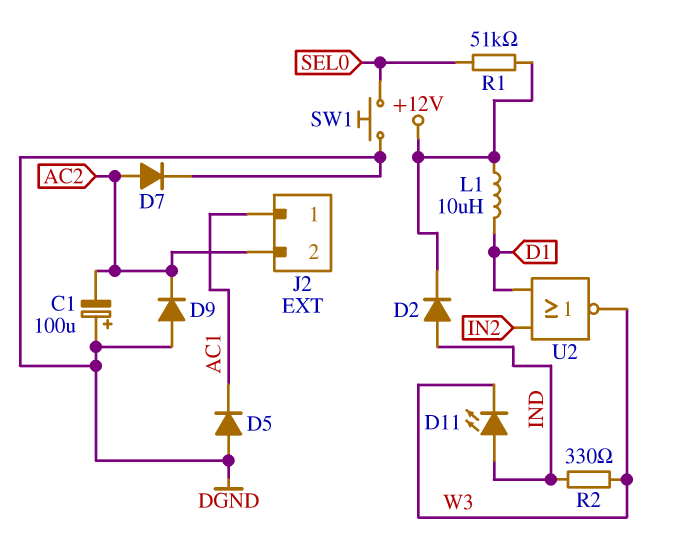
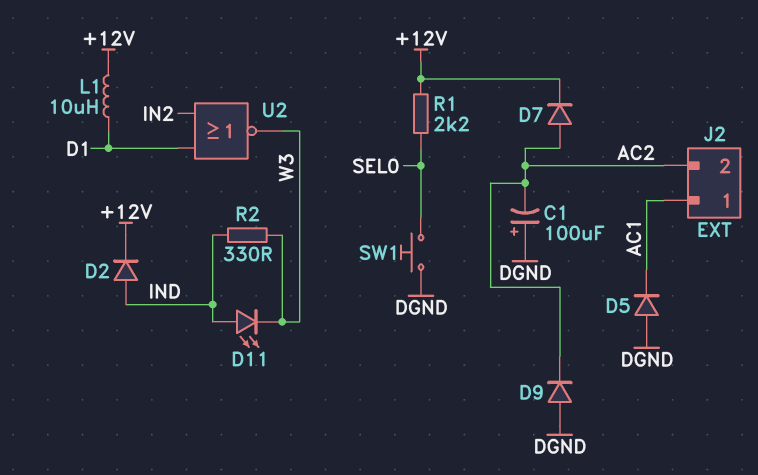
D7: diode (A AC2, K DGND) -> diode (A AC2, K +12V)
R1: 51k (+12V, SEL0) -> 2.2k (+12V, SEL0)

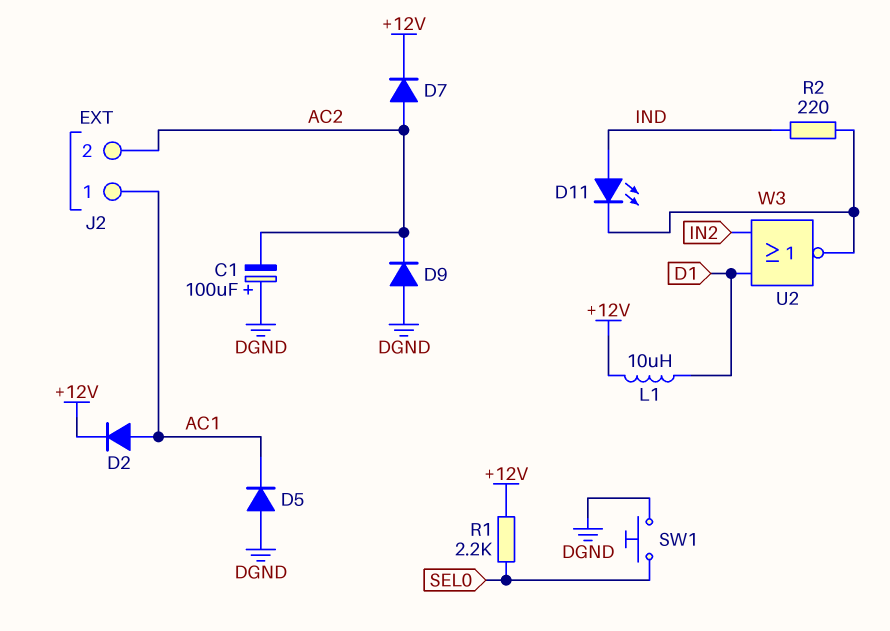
D2: diode (A IND, K +12V) -> diode (A AC1, K +12V)
R2: 330 (IND, W3) -> 220 (IND, W3)

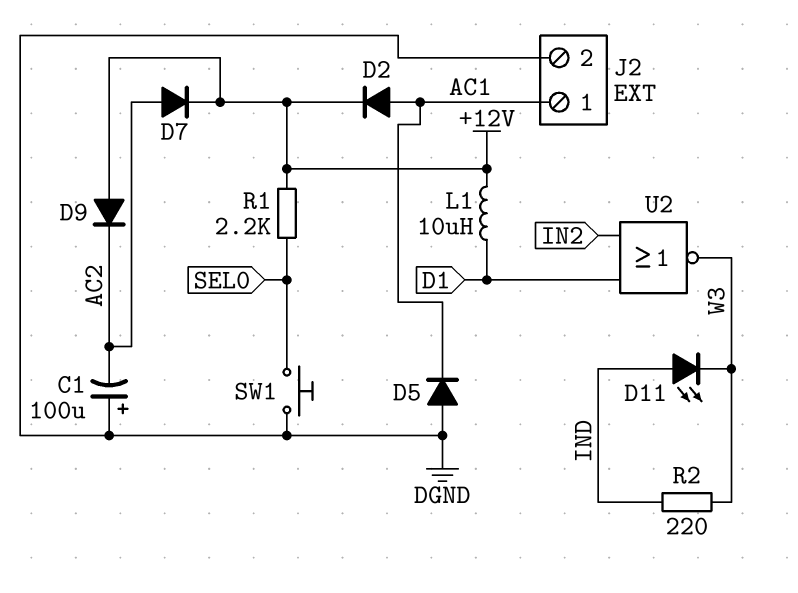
D9: diode (A DGND, K AC2) -> diode (A +12V, K AC2)
J2 pin 2: AC2 -> DGND

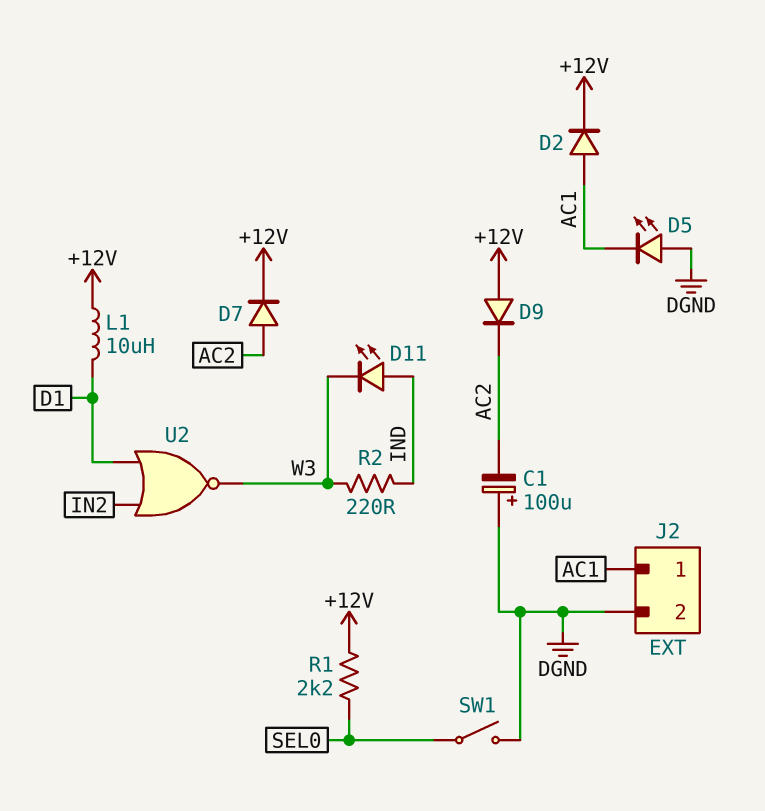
D5: diode (A DGND, K AC1) -> LED (A DGND, K AC1)
SW1: button (DGND, SEL0) -> switch (DGND, SEL0)

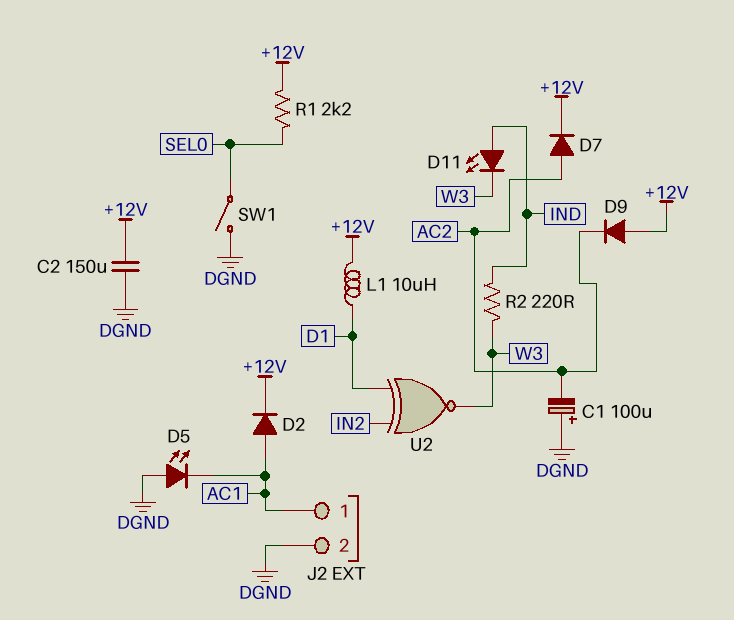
C2: none -> 150uF (+12V, DGND)
U2: NOR (in D1, in IN2, out W3) -> XNOR (in D1, in IN2, out W3)

